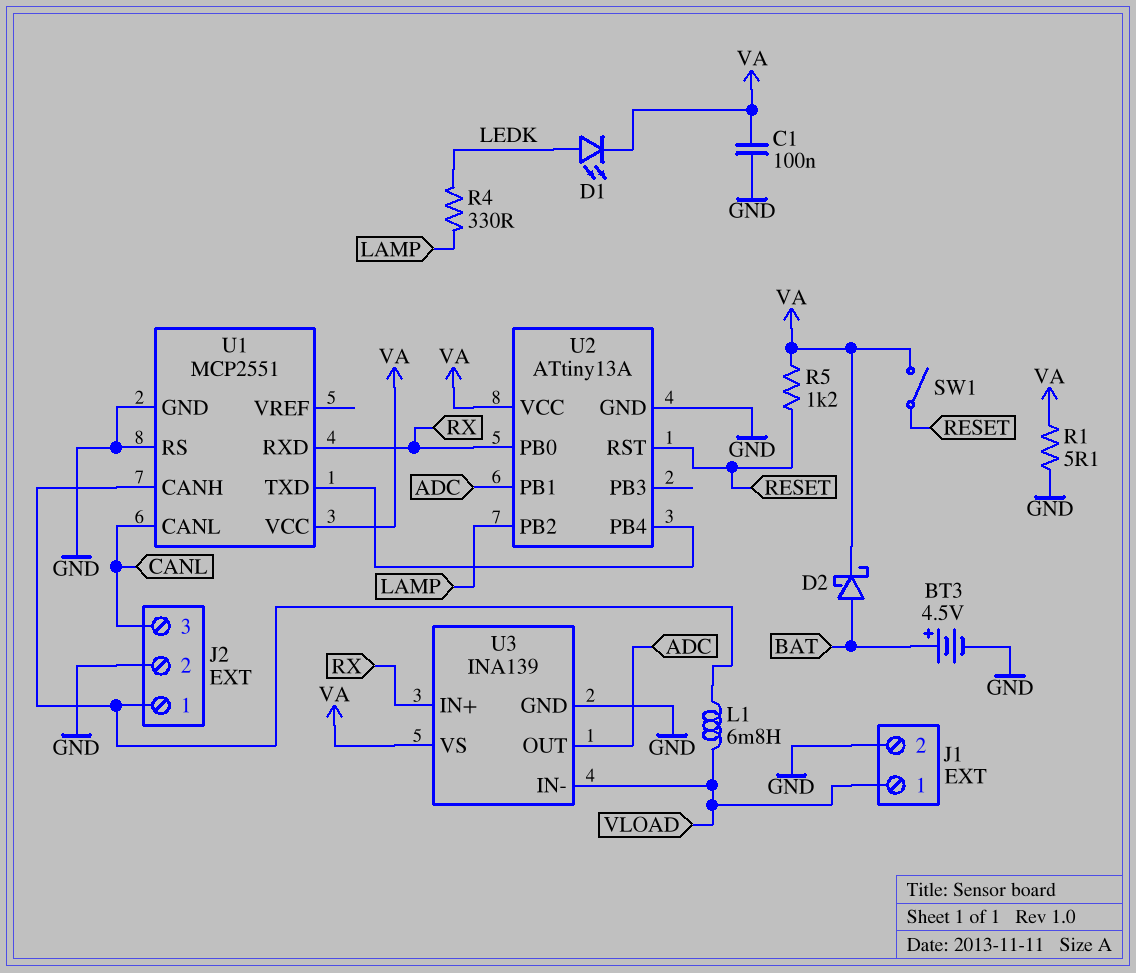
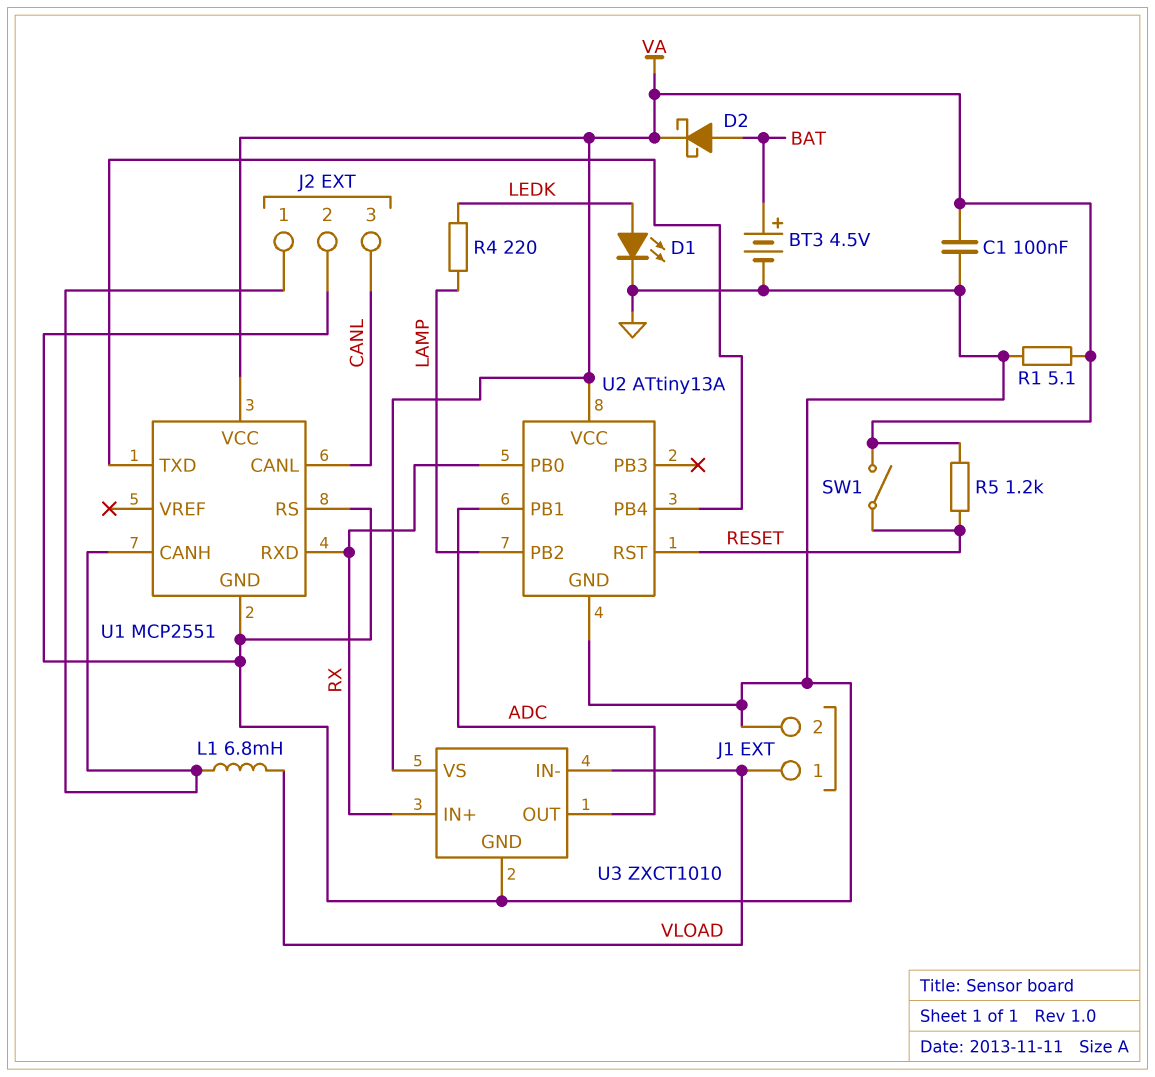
D1: LED (A LEDK, K VA) -> LED (A LEDK, K GND)
R4: 330 (LAMP, LEDK) -> 220 (LAMP, LEDK)
U3: INA139 -> ZXCT1010

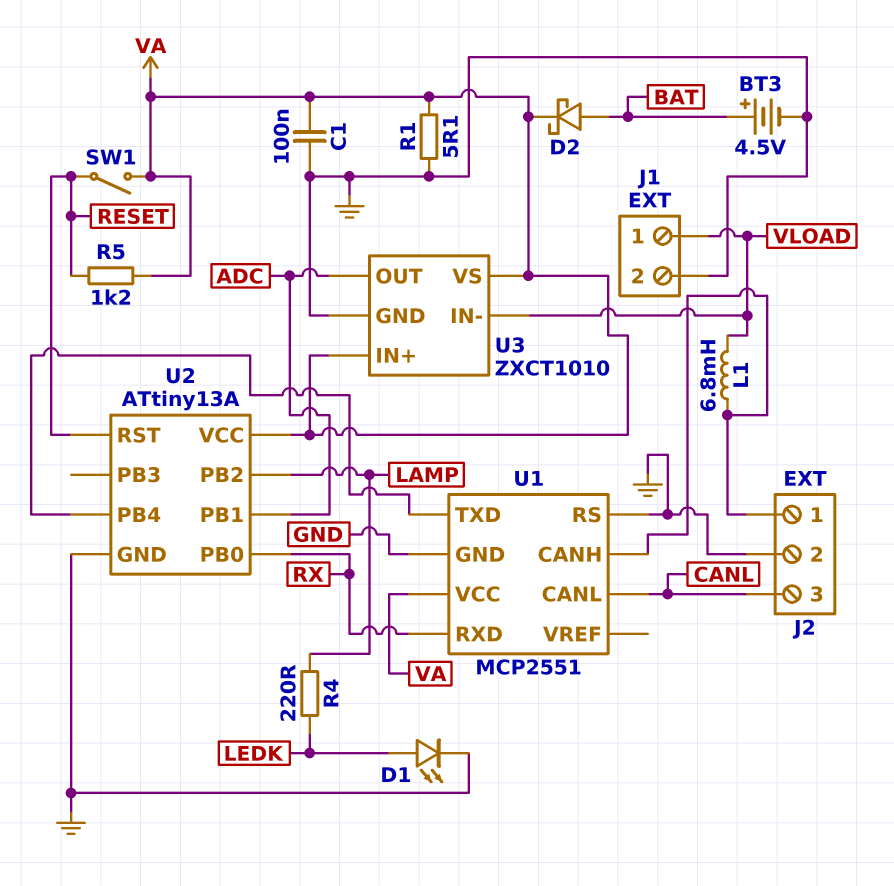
U3 pin IN+: RX -> VA

